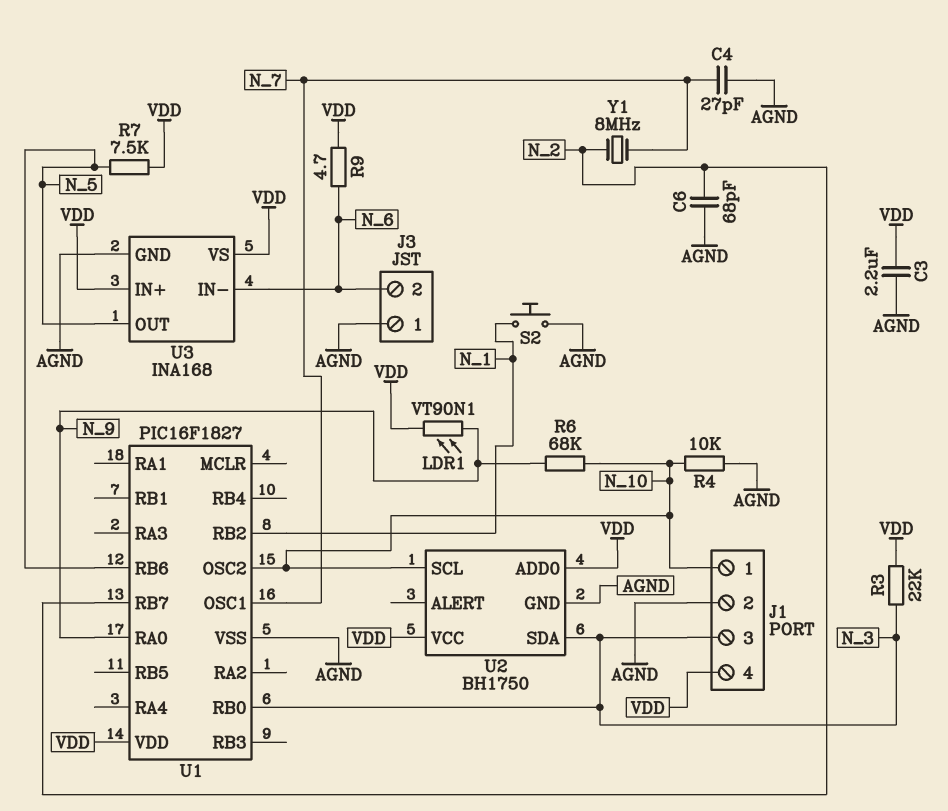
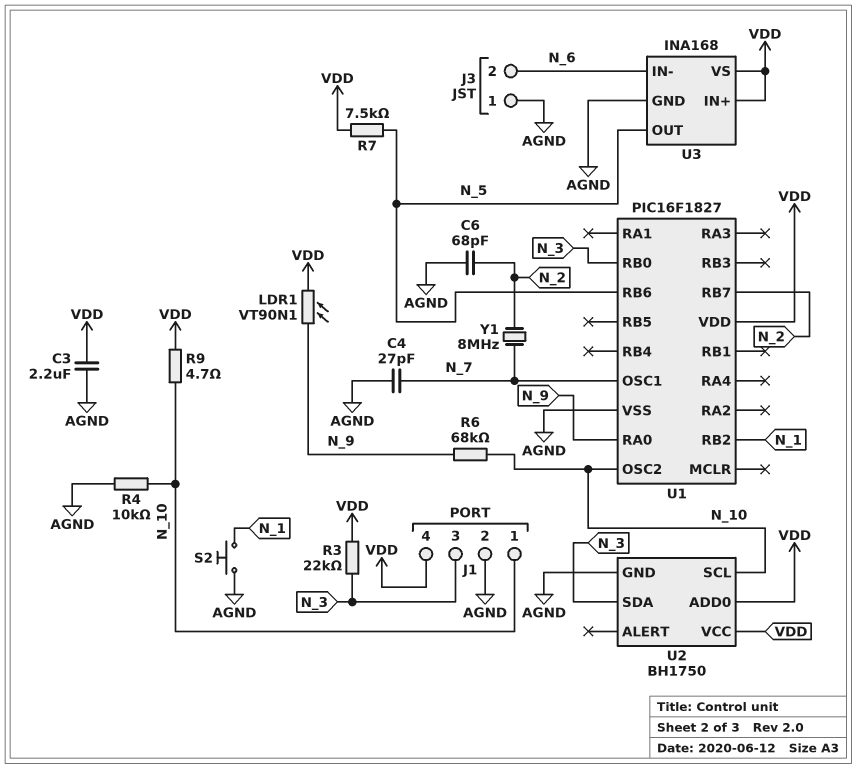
R9: 4.7 (N_6, VDD) -> 4.7 (N_10, VDD)

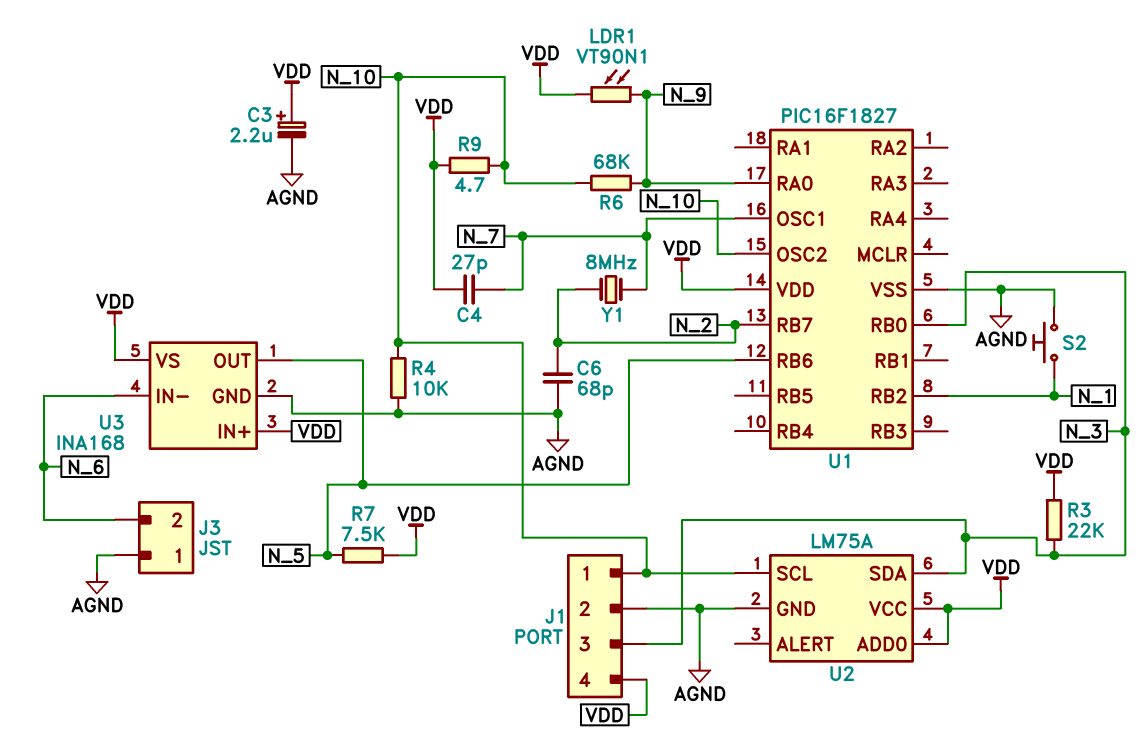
C3: 2.2uF (AGND, VDD) -> 2.2uF (plus VDD, minus AGND)
C4: 27pF (AGND, N_7) -> 27pF (N_7, VDD)
U2: BH1750 -> LM75A

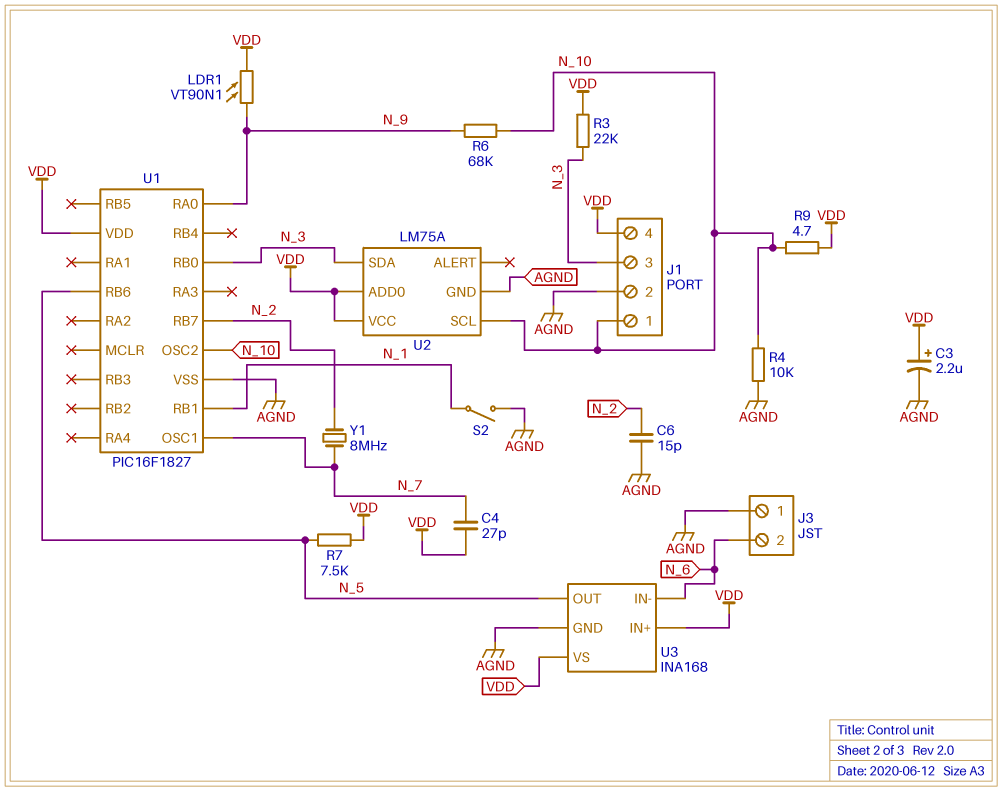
C6: 68pF (AGND, N_2) -> 15pF (AGND, N_2)
S2: button (AGND, N_1) -> switch (AGND, N_1)
U1 pin RB1: none -> N_1
U1 pin RB2: N_1 -> none

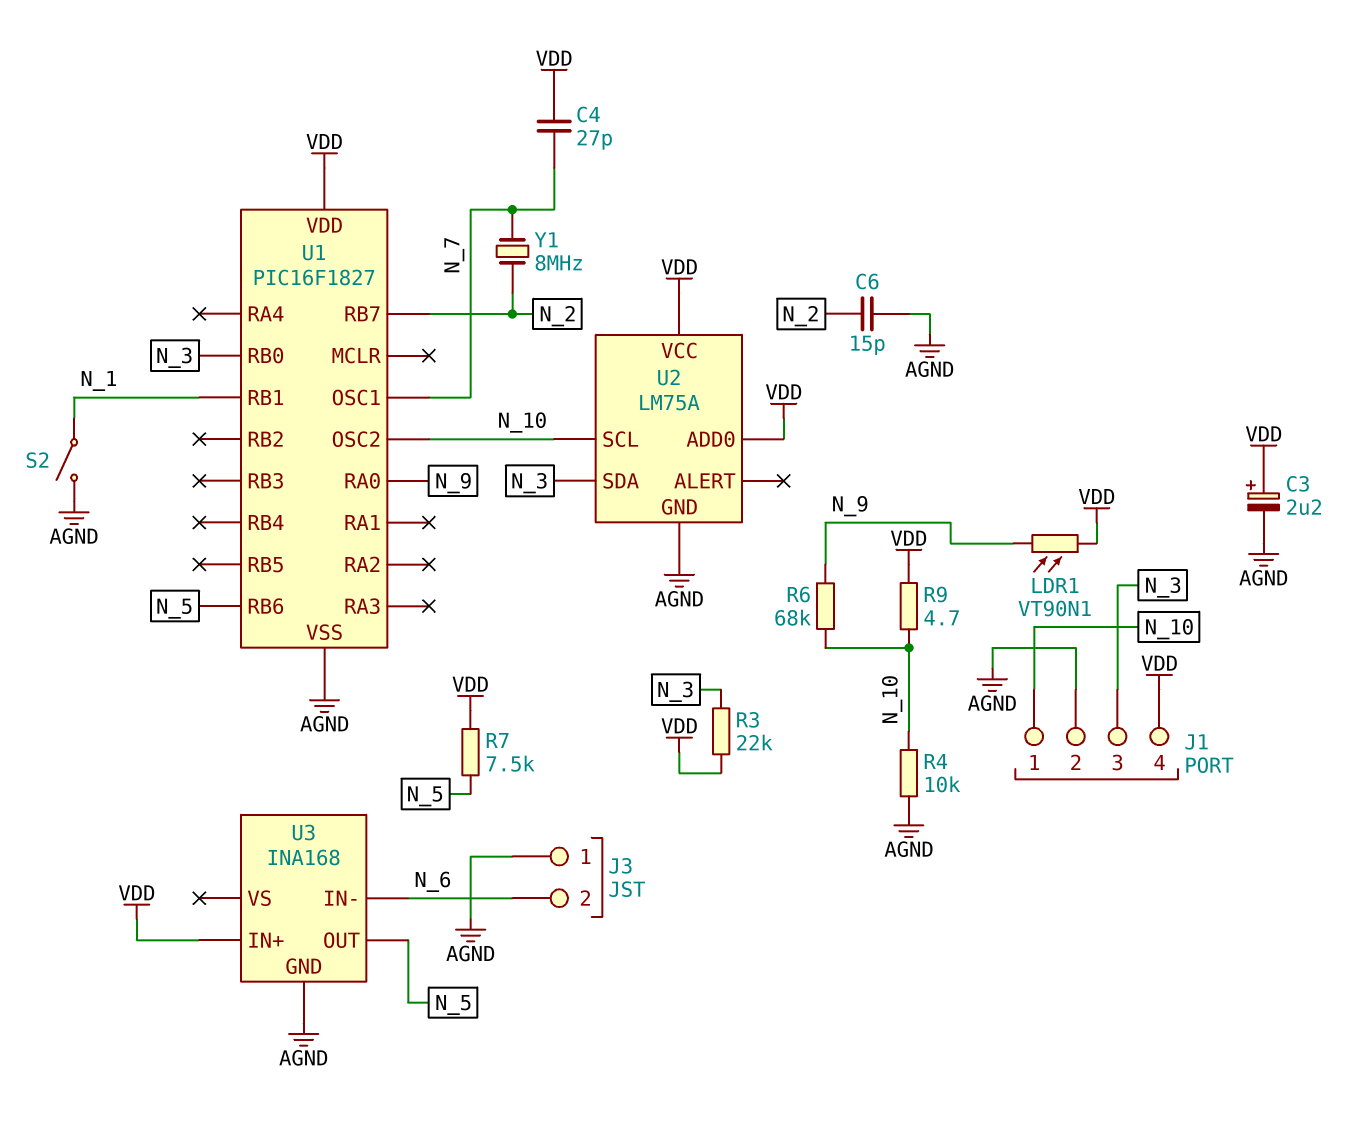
U3 pin VS: VDD -> none

